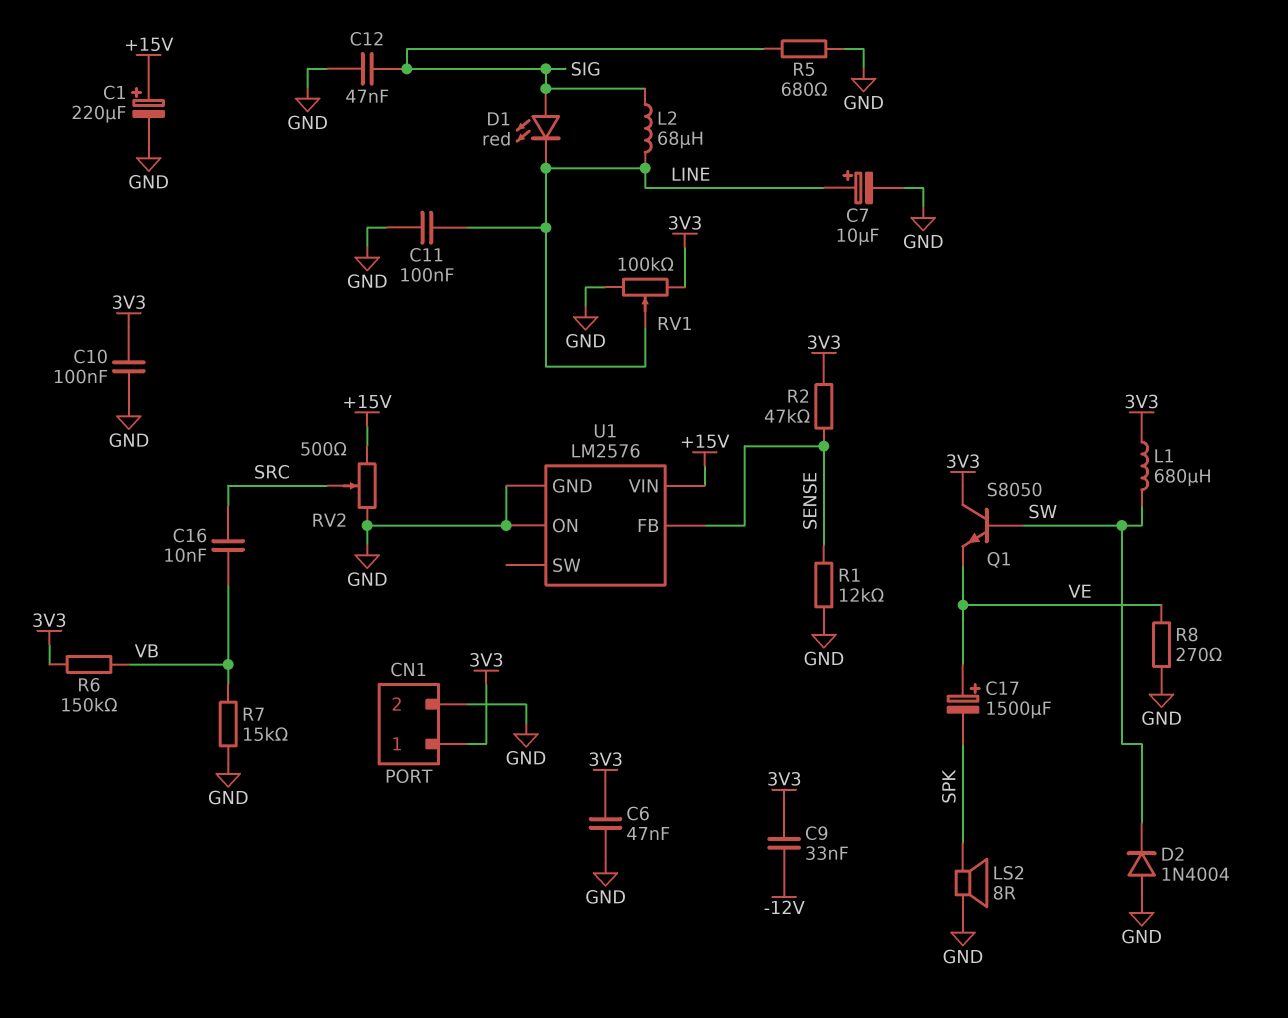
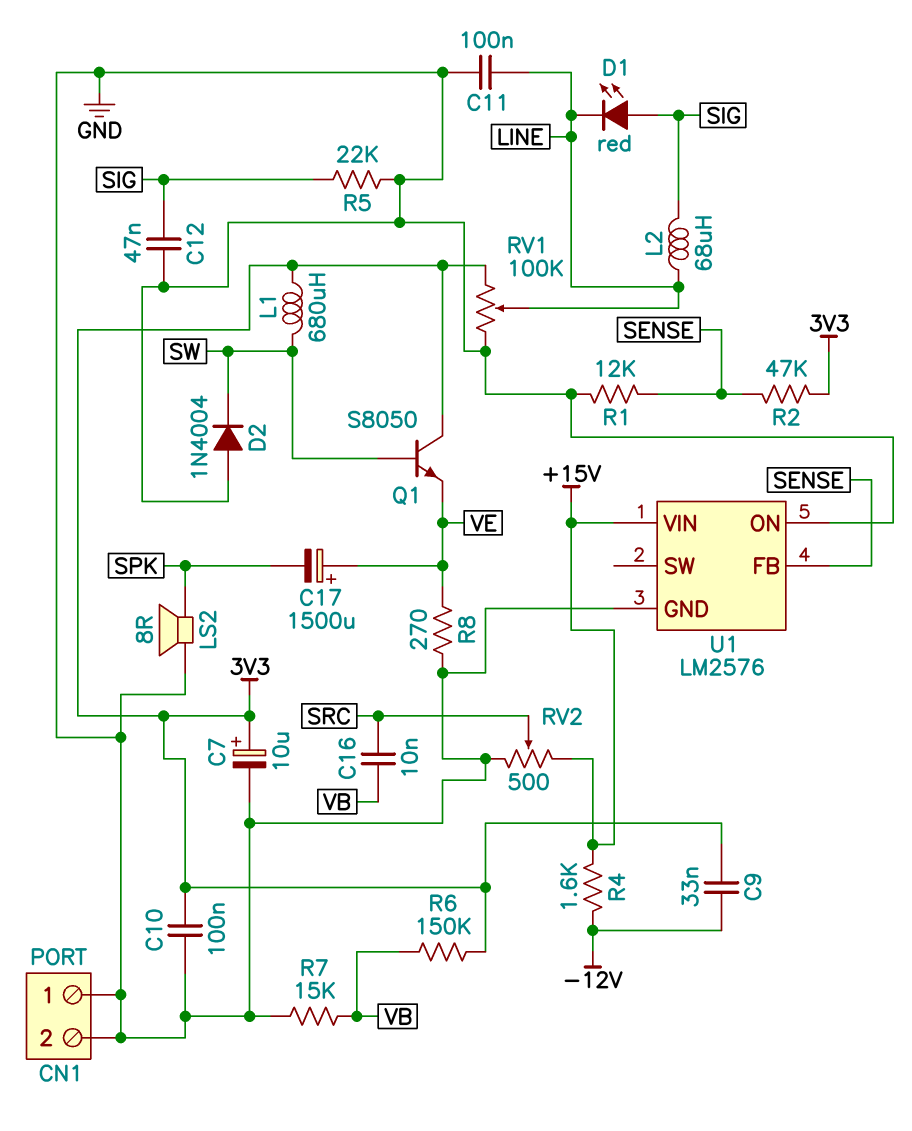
C1: 220uF (plus +15V, minus GND) -> none
C6: 47nF (3V3, GND) -> none
C7: 10uF (plus LINE, minus GND) -> 10uF (plus 3V3, minus GND)
CN1 pin 1: 3V3 -> GND
R4: none -> 1.6k (+15V, -12V)
R5: 680 (GND, SIG) -> 22k (GND, SIG)

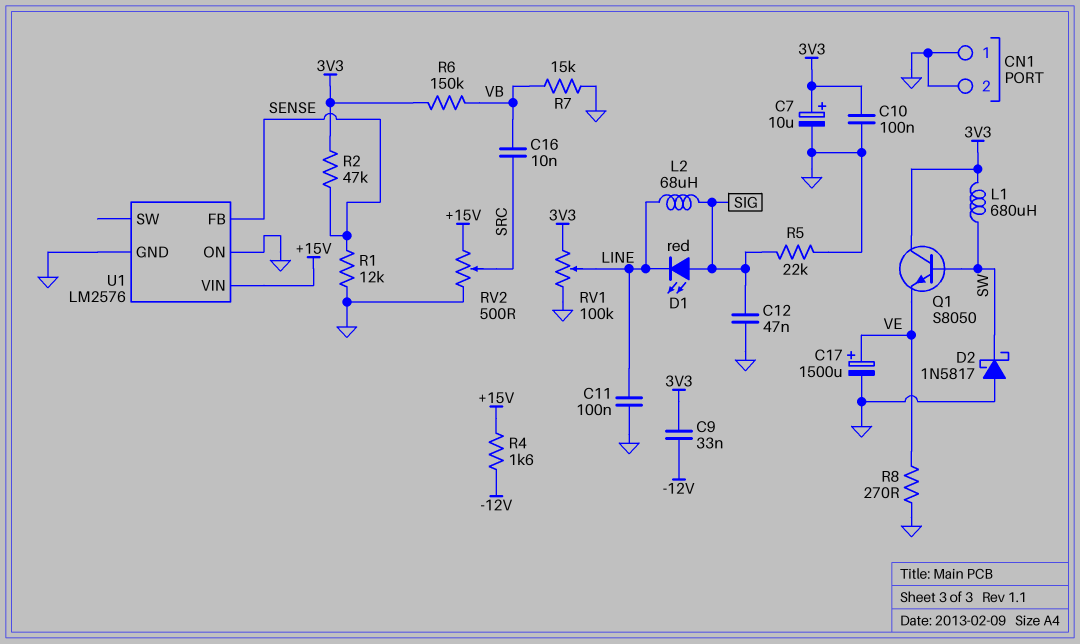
C17: 1500uF (plus VE, minus SPK) -> 1500uF (plus VE, minus GND)
D2: diode 1N4004 (A GND, K SW) -> schottky 1N5817 (A GND, K SW)
LS2: speaker 8R (GND, SPK) -> none

